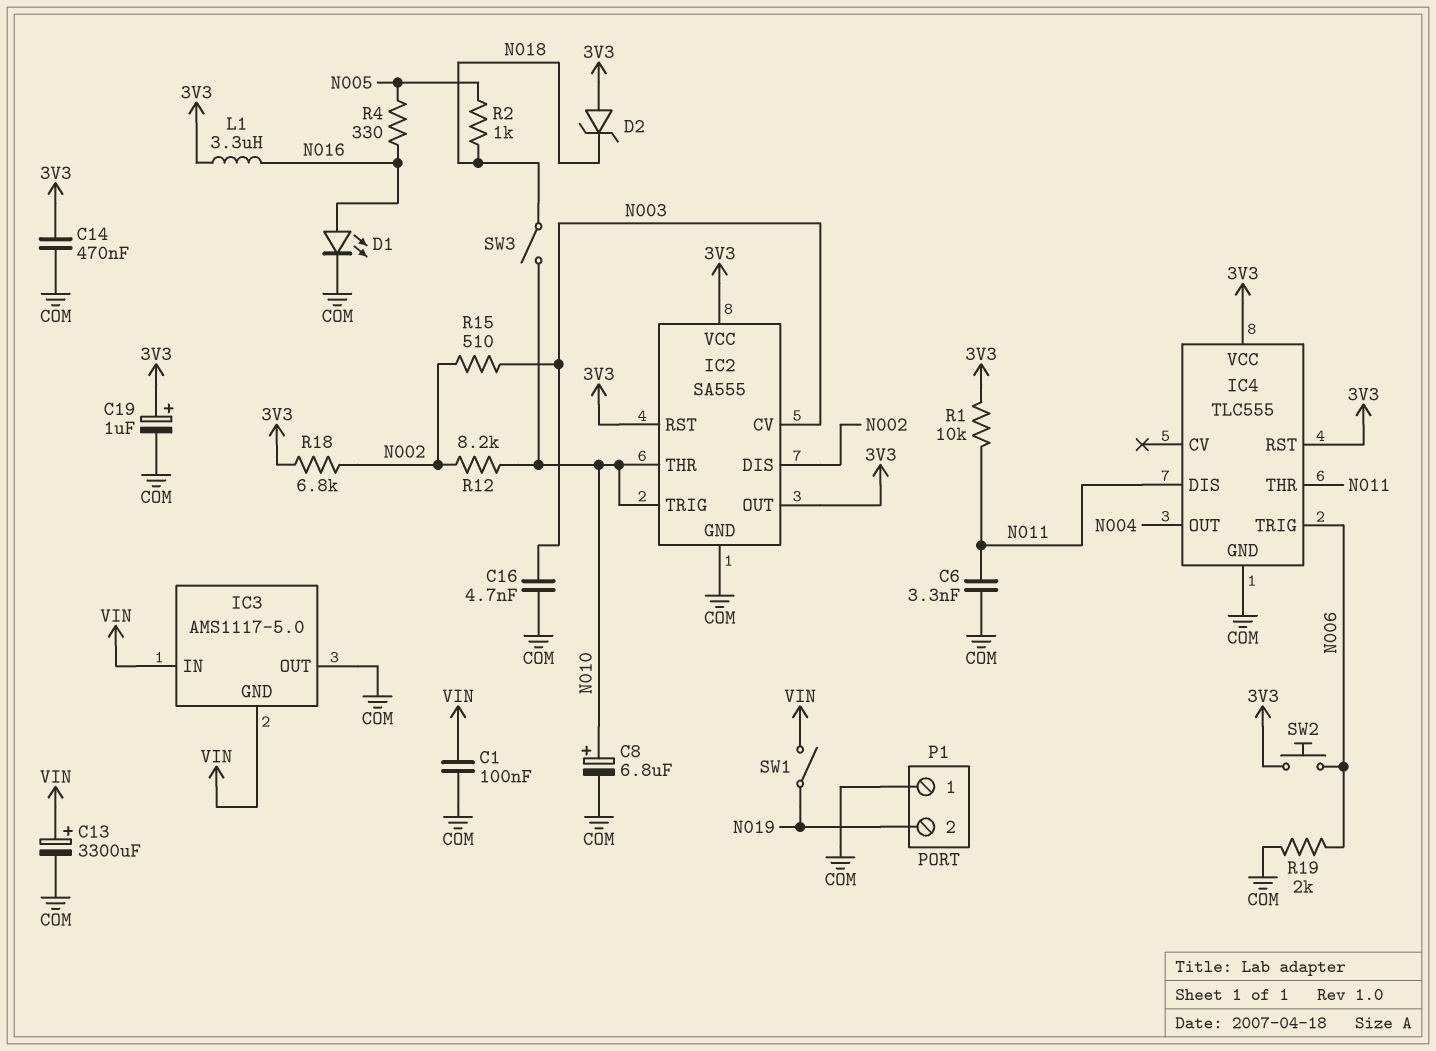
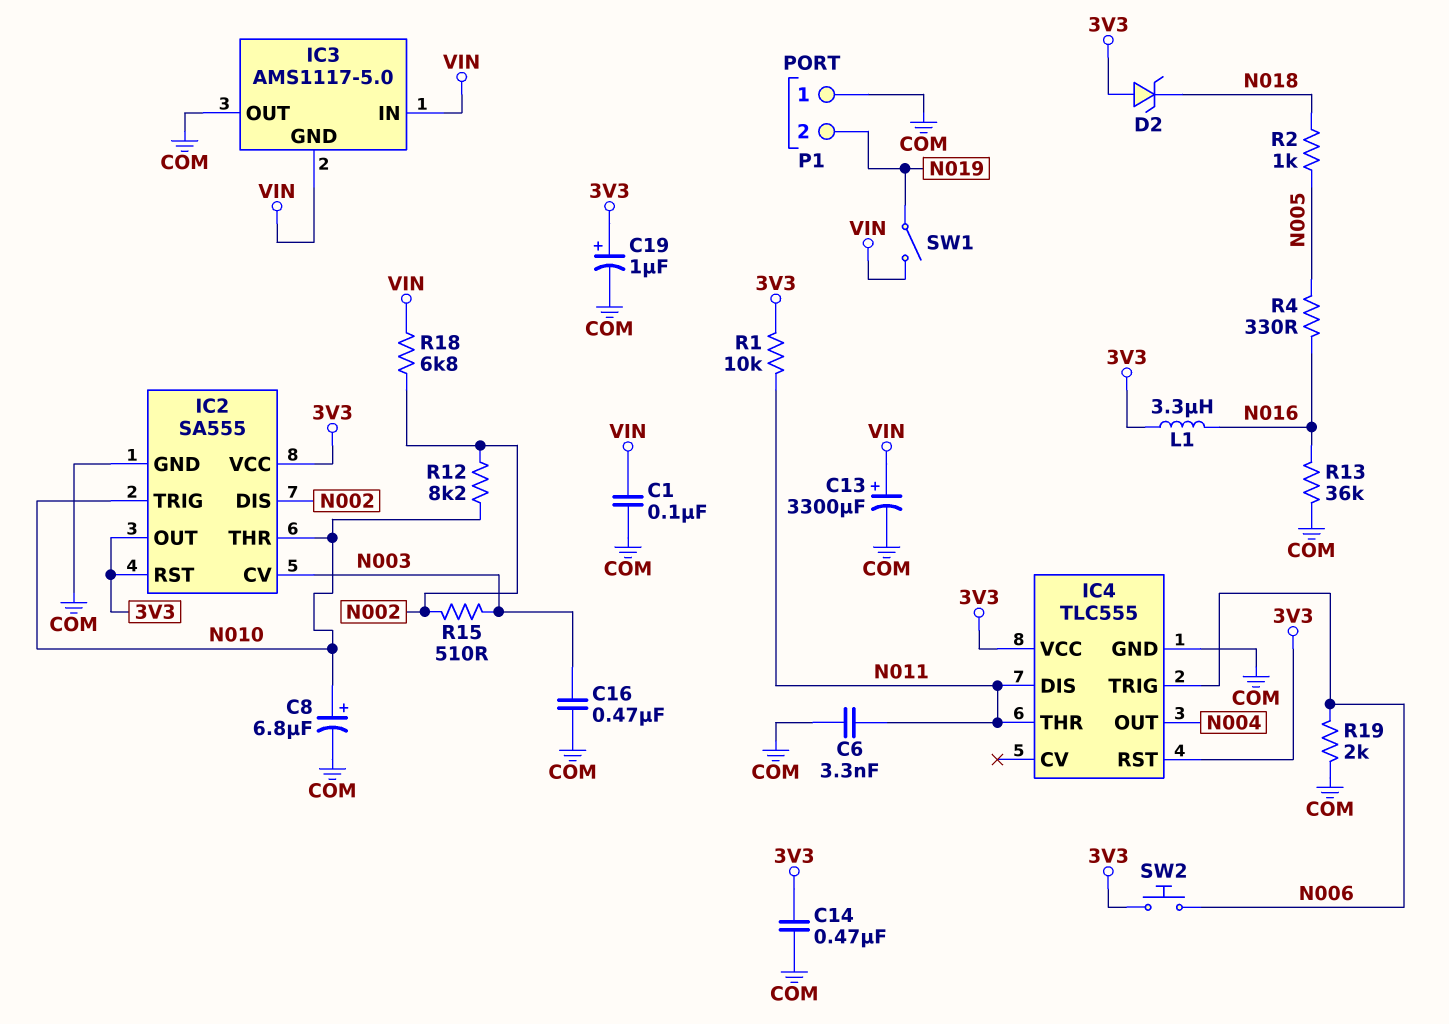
C16: 4.7nF (COM, N003) -> 470nF (COM, N003)
D1: LED (A N016, K COM) -> none
R13: none -> 36k (COM, N016)
R18: 6.8k (3V3, N002) -> 6.8k (N002, VIN)
SW3: switch (N010, N018) -> none

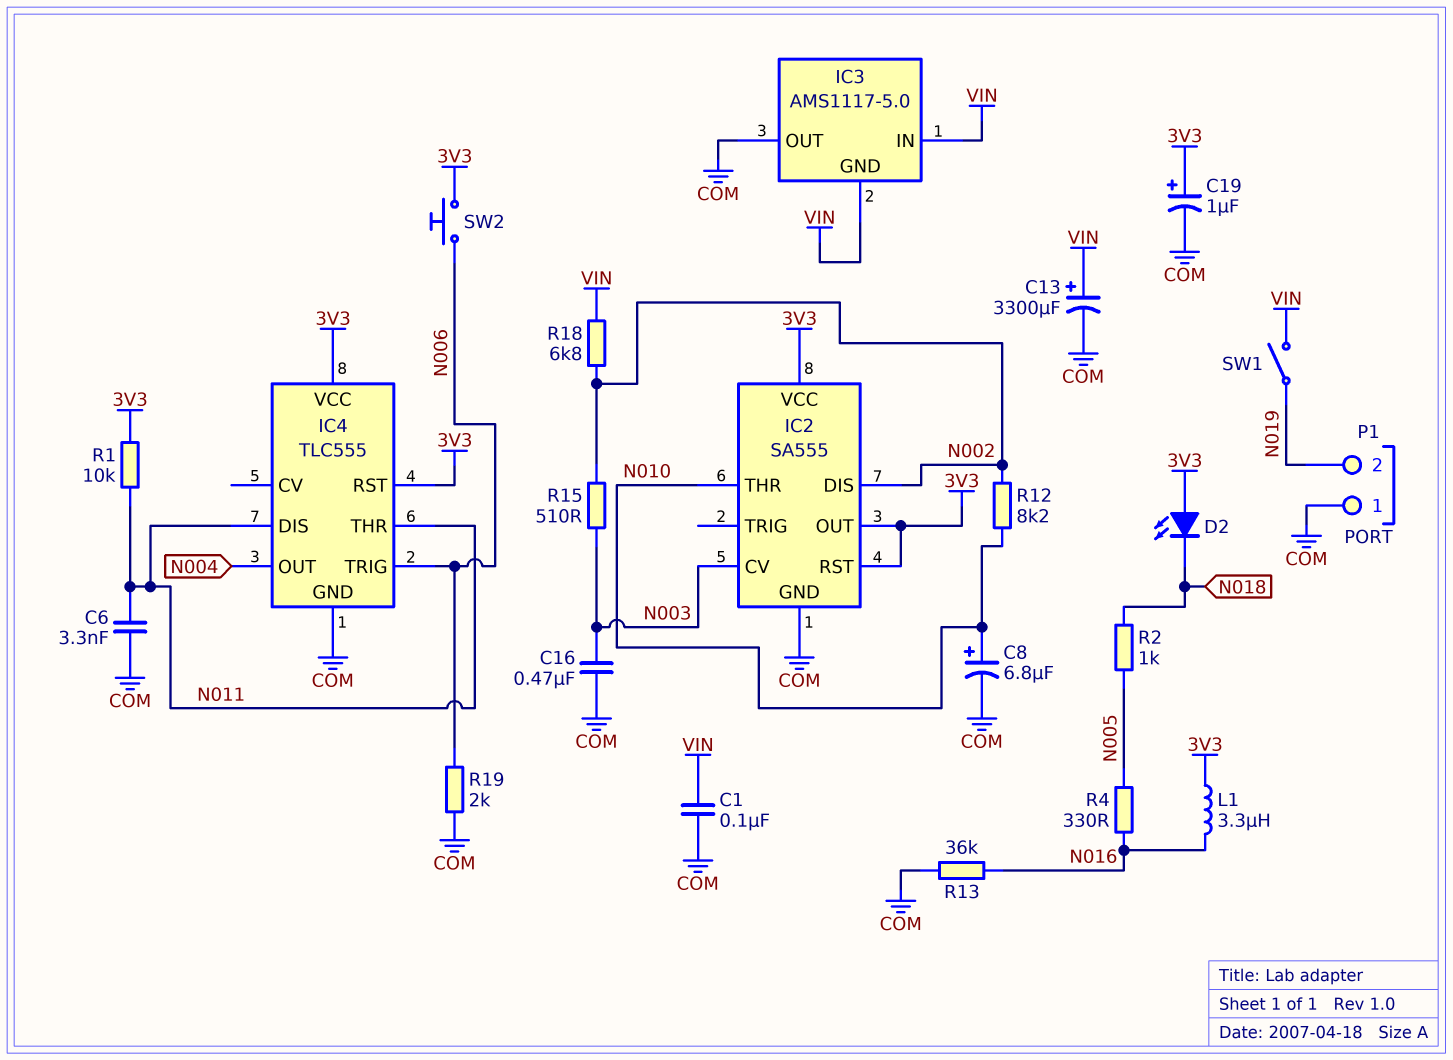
C14: 470nF (3V3, COM) -> none
D2: zener (A 3V3, K N018) -> LED (A 3V3, K N018)
IC2 pin TRIG: N010 -> none

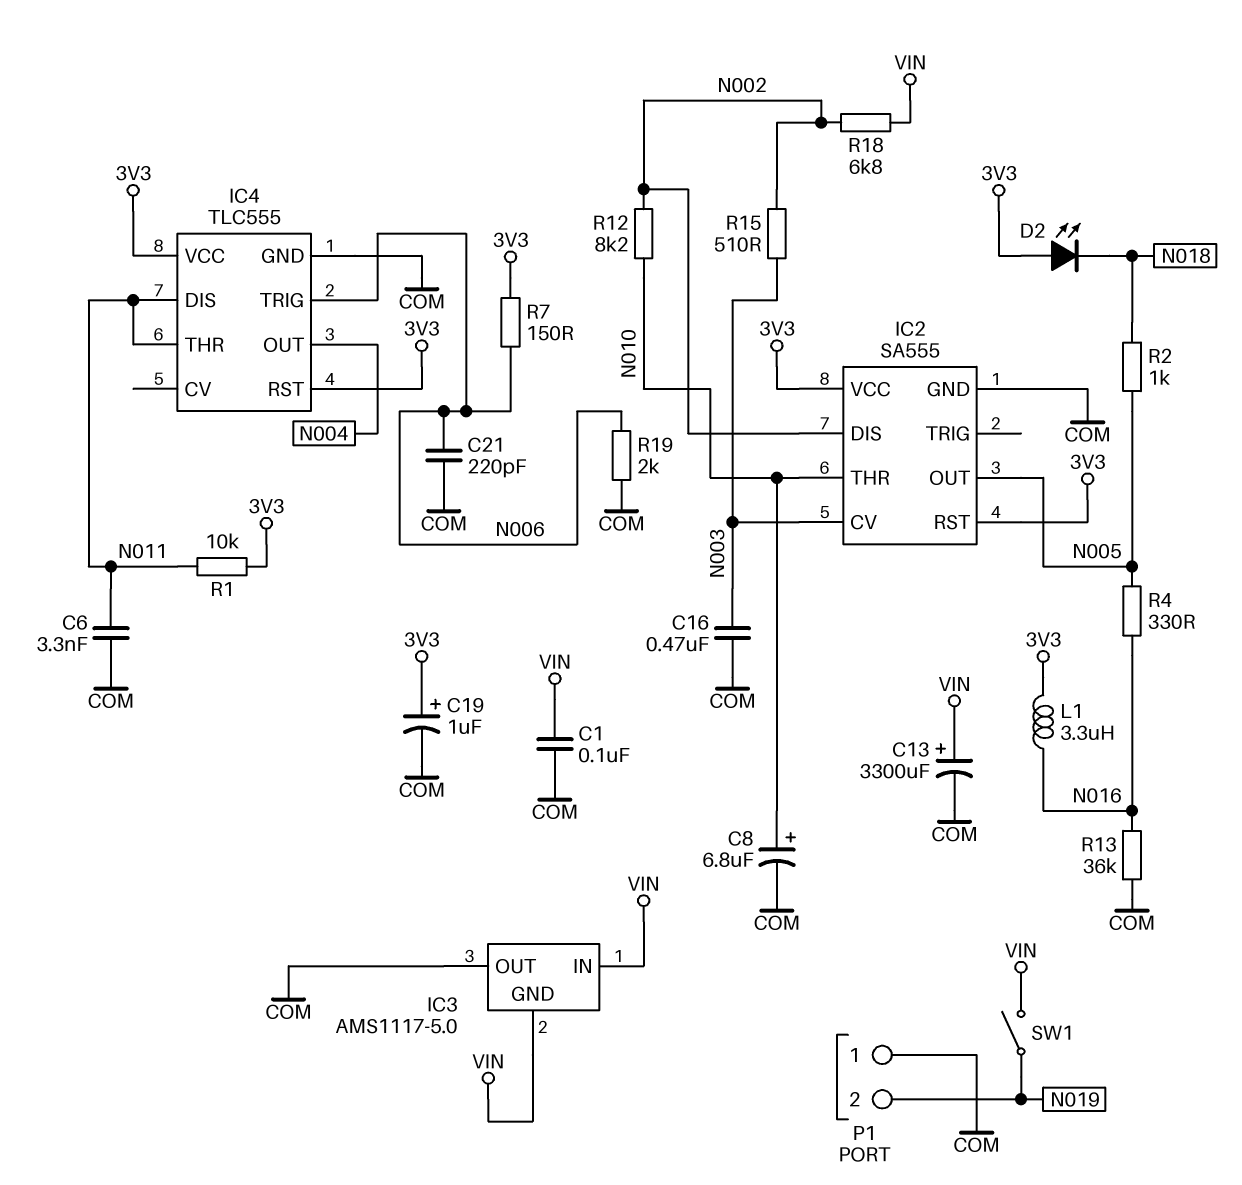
C21: none -> 220pF (COM, N006)
IC2 pin OUT: 3V3 -> N005
R7: none -> 150 (3V3, N006)
SW2: button (3V3, N006) -> none

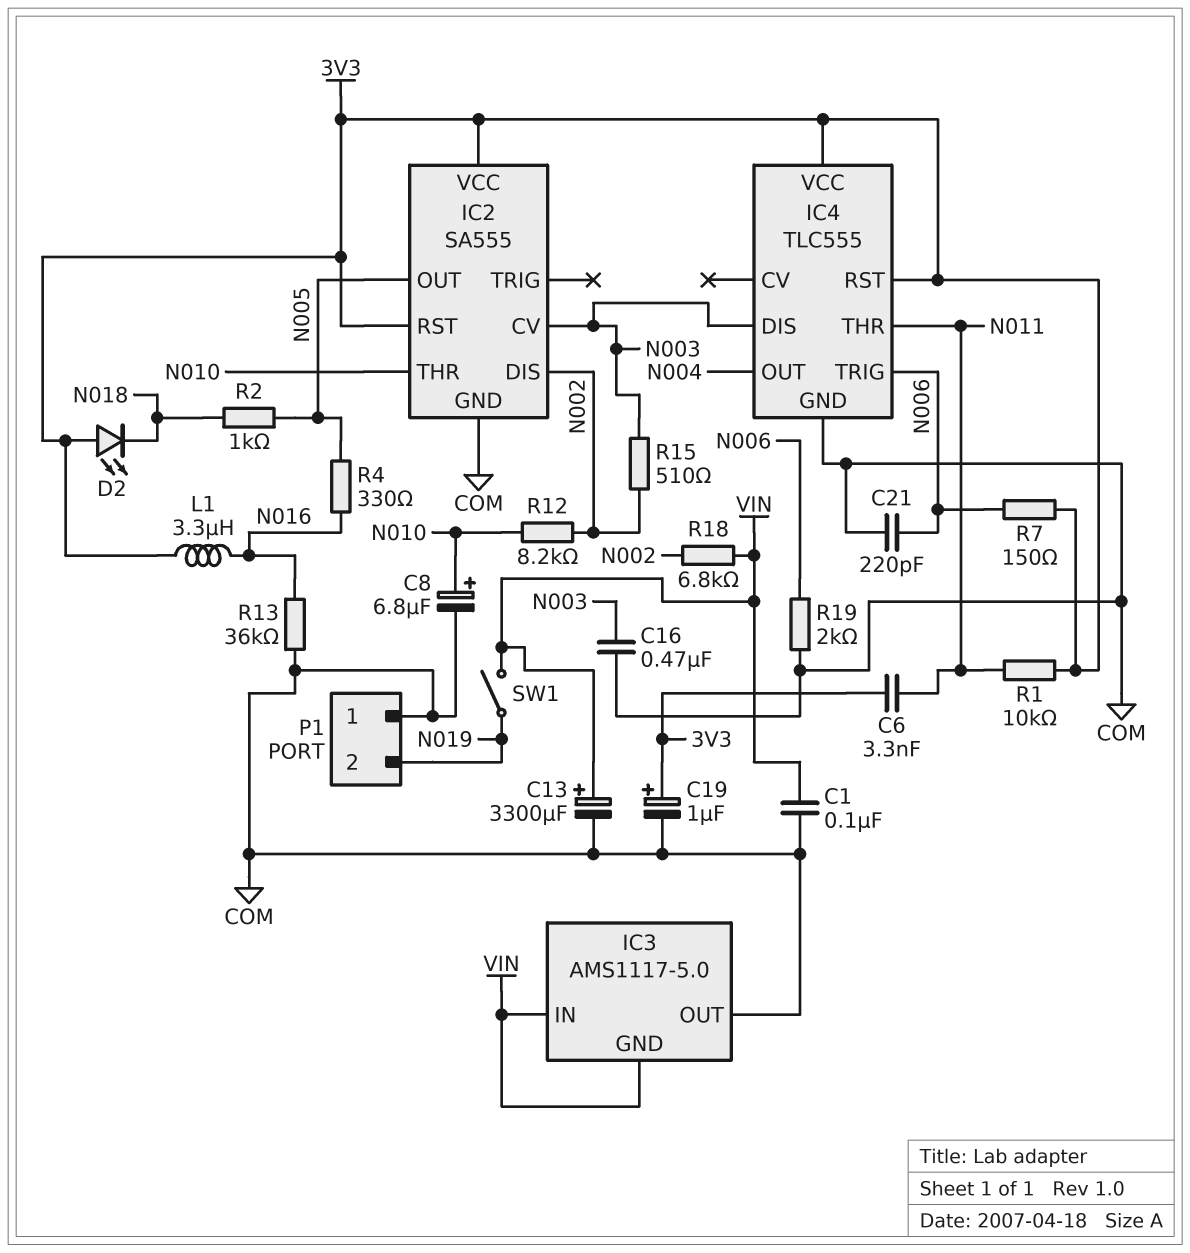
C6: 3.3nF (COM, N011) -> 3.3nF (3V3, N011)
IC4 pin DIS: N011 -> N003

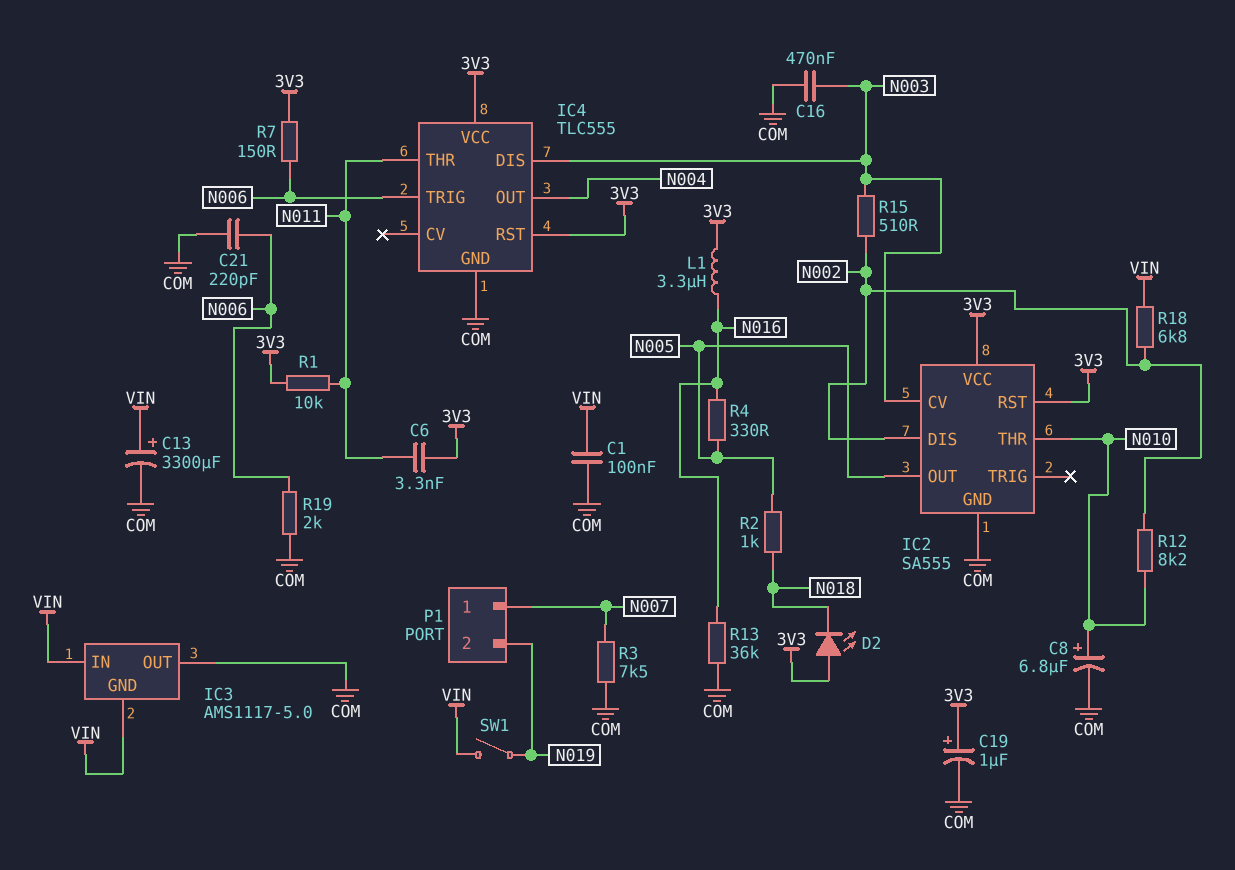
P1 pin 1: COM -> N007
R3: none -> 7.5k (COM, N007)

